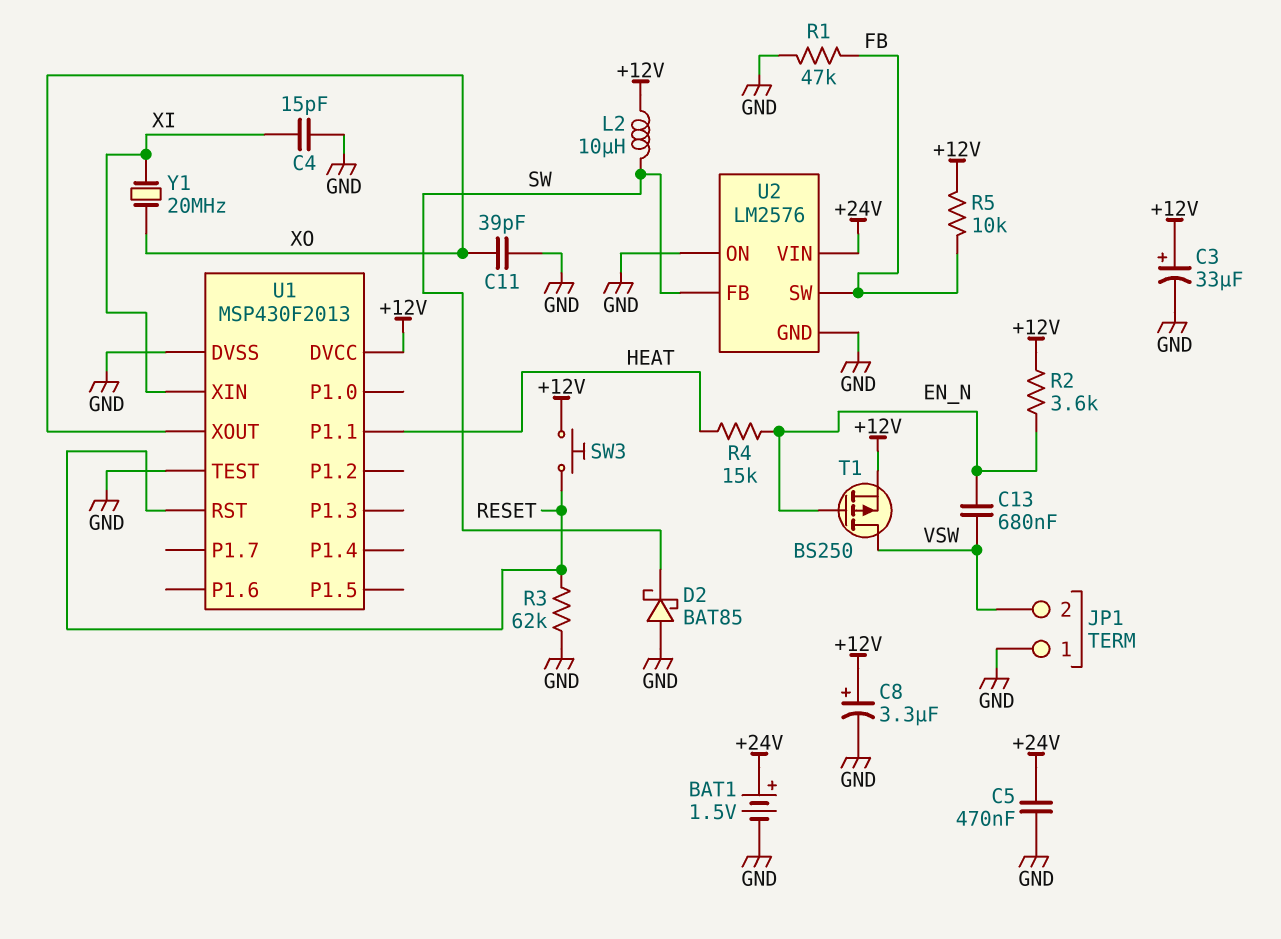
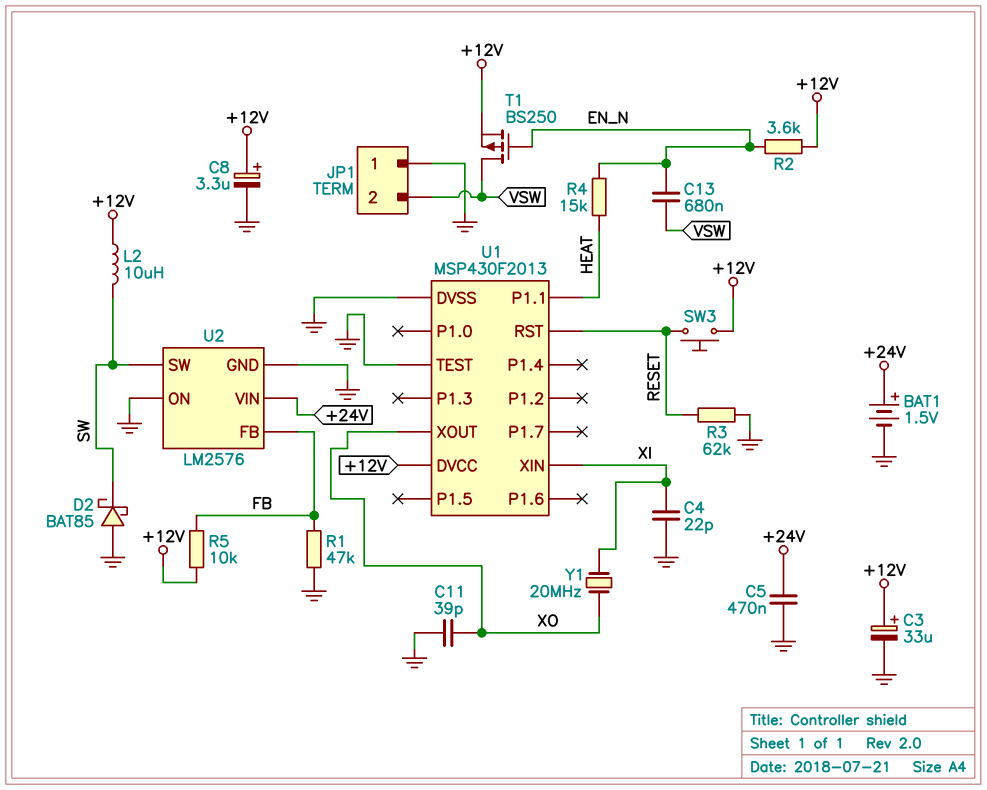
C4: 15pF (GND, XI) -> 22pF (GND, XI)
U2 pin FB: SW -> FB
U2 pin SW: FB -> SW

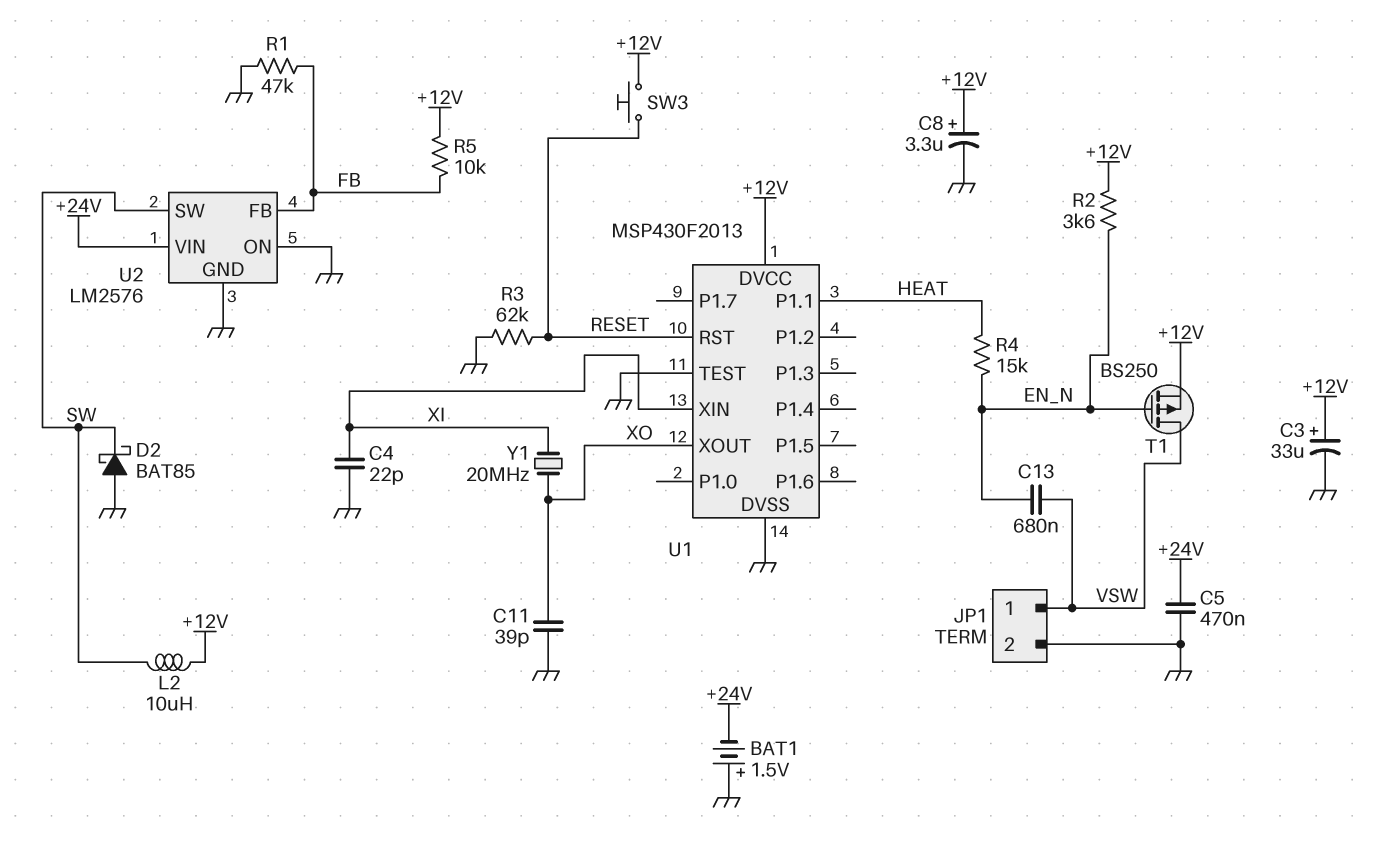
BAT1: 1.5V (plus +24V, minus GND) -> 1.5V (plus GND, minus +24V)
JP1 pin 1: GND -> VSW
JP1 pin 2: VSW -> GND

